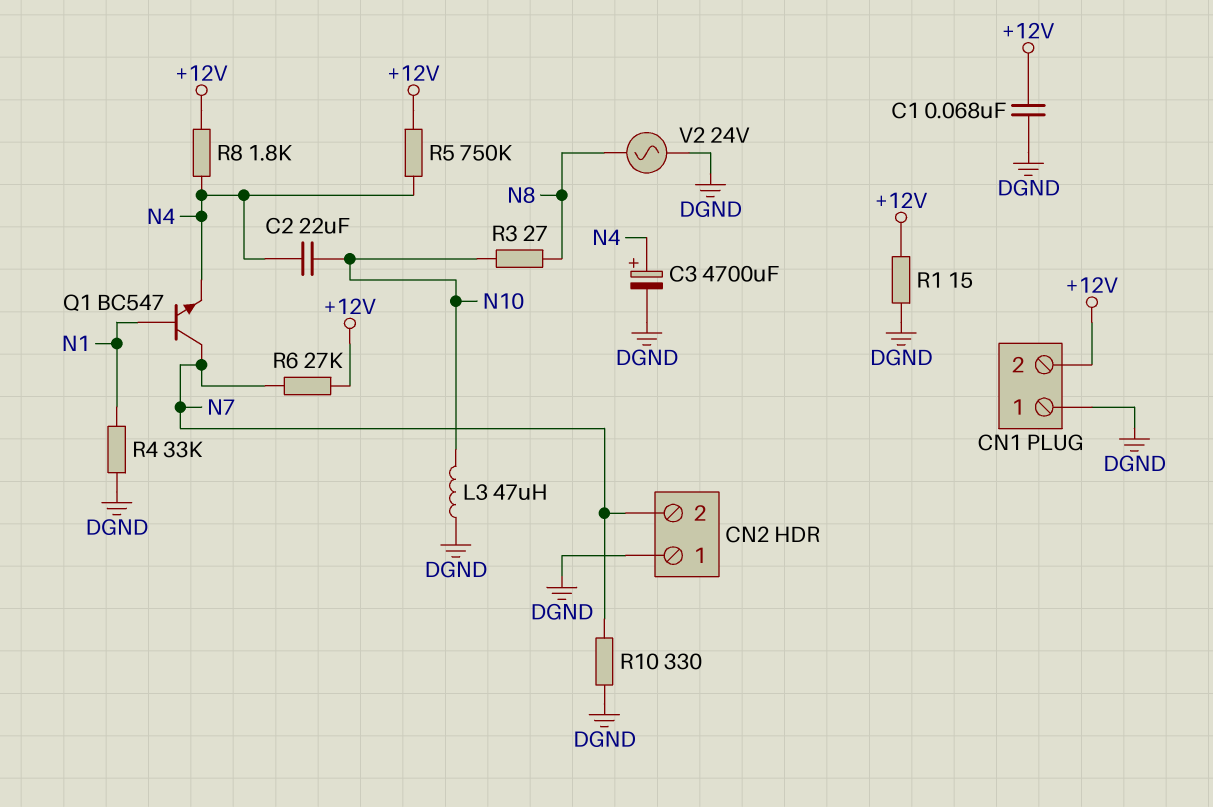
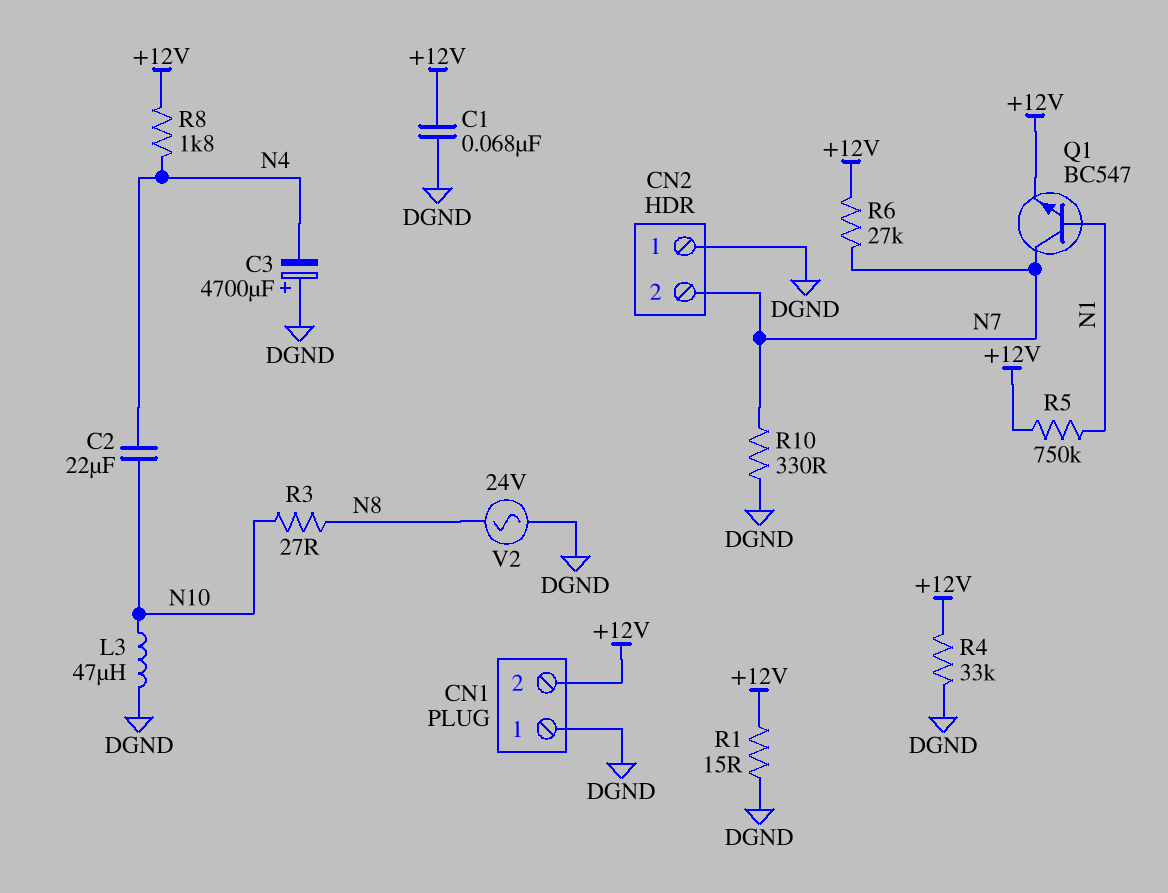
C3: 4700uF (plus N4, minus DGND) -> 4700uF (plus DGND, minus N4)
Q1: NPN BC547 (B N1, C N7, E N4) -> NPN BC547 (B N1, C N7, E +12V)
R4: 33k (DGND, N1) -> 33k (+12V, DGND)
R5: 750k (+12V, N4) -> 750k (+12V, N1)

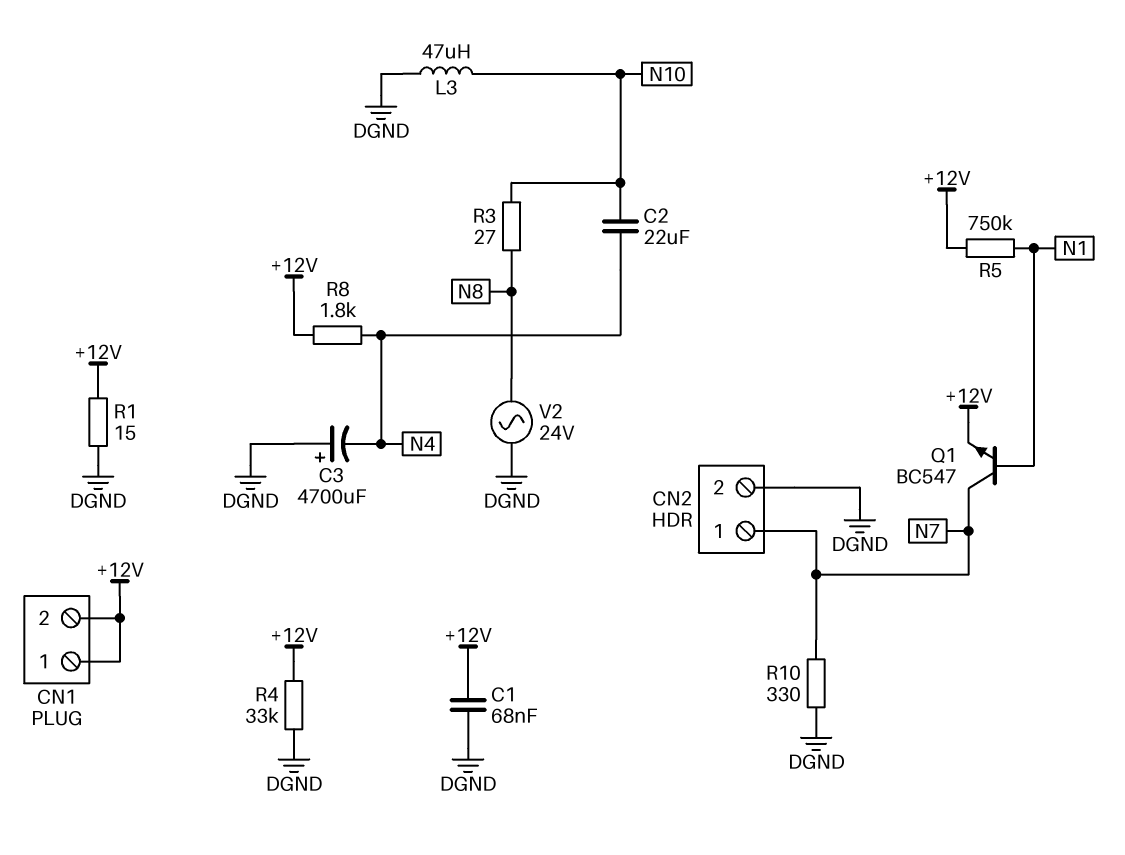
CN1 pin 1: DGND -> +12V
CN2 pin 1: DGND -> N7
CN2 pin 2: N7 -> DGND
R6: 27k (+12V, N7) -> none

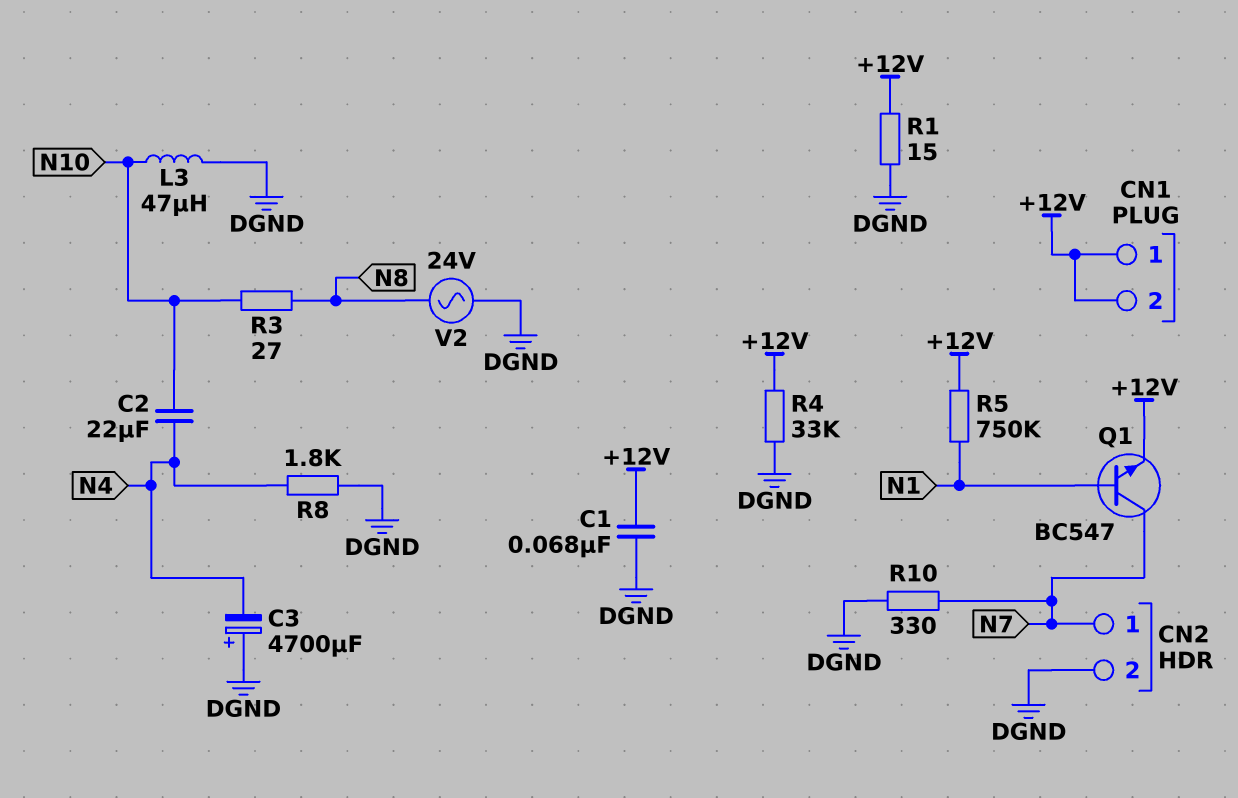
R8: 1.8k (+12V, N4) -> 1.8k (DGND, N4)

